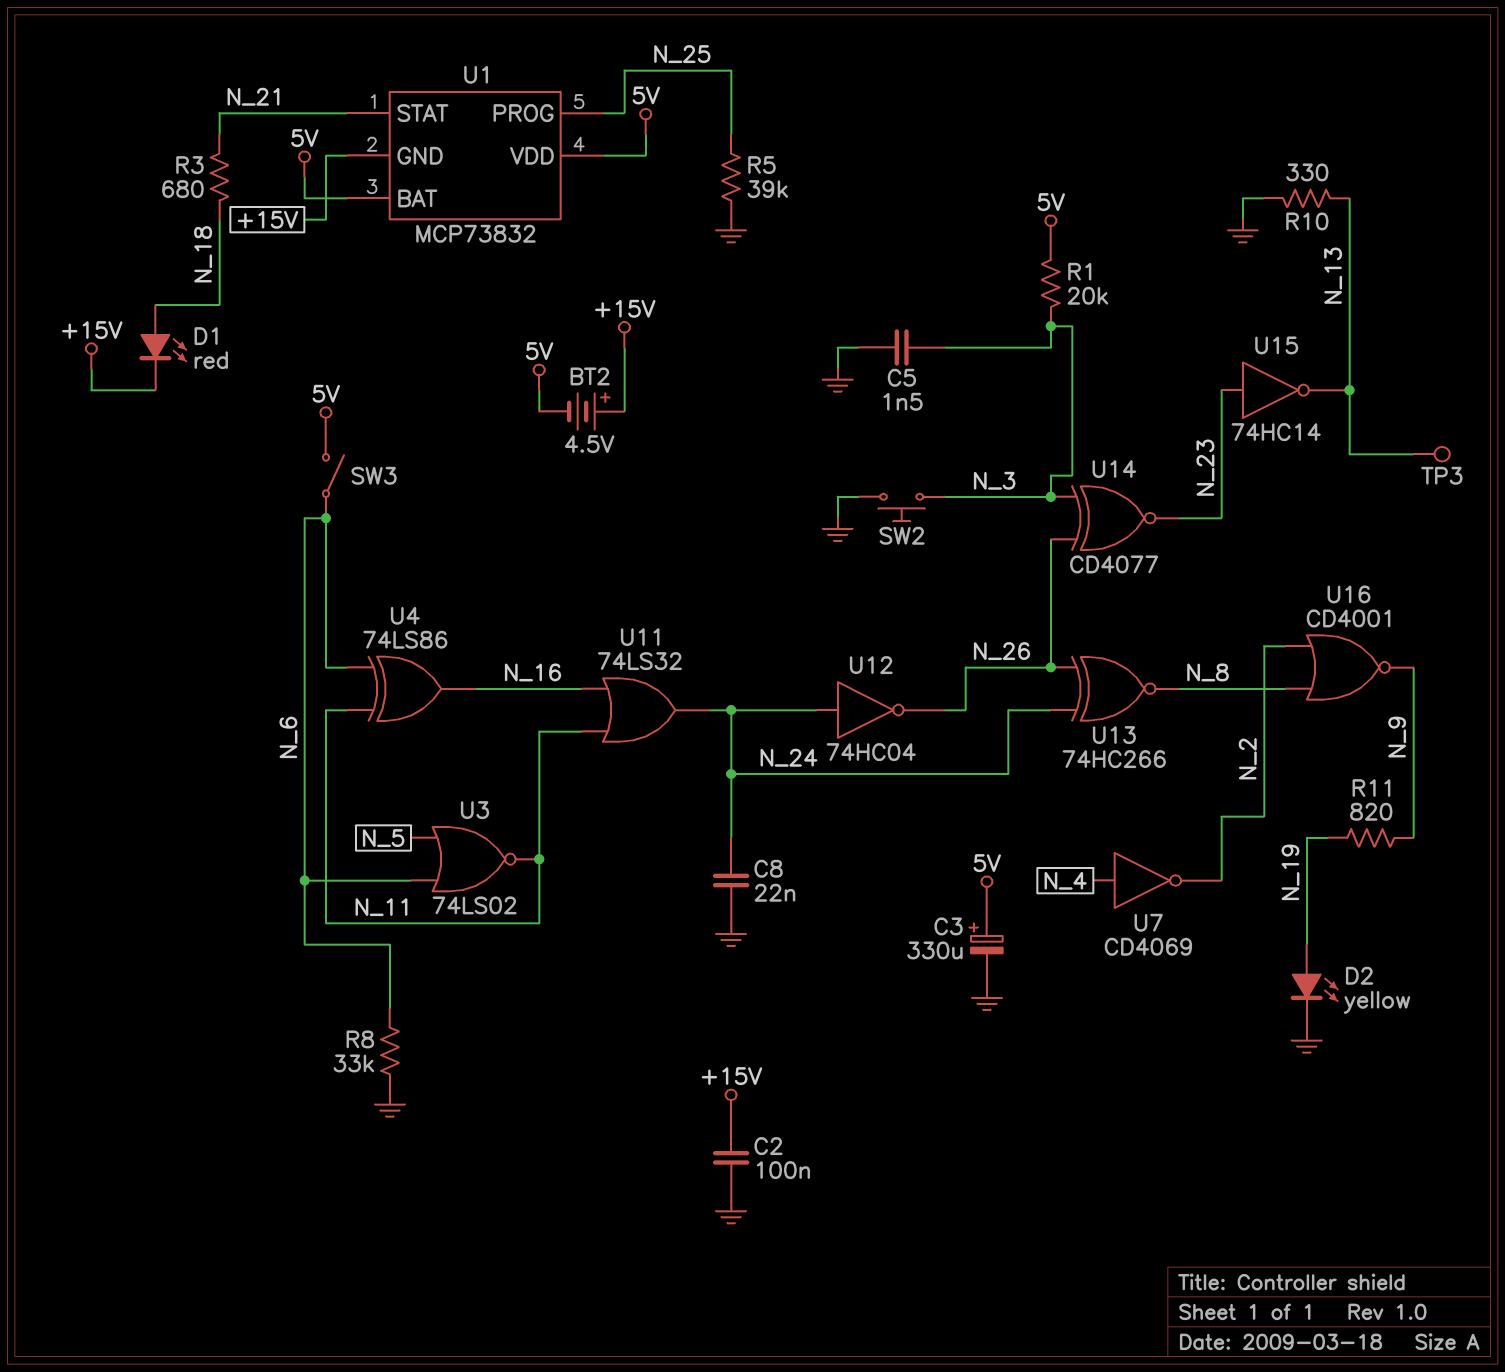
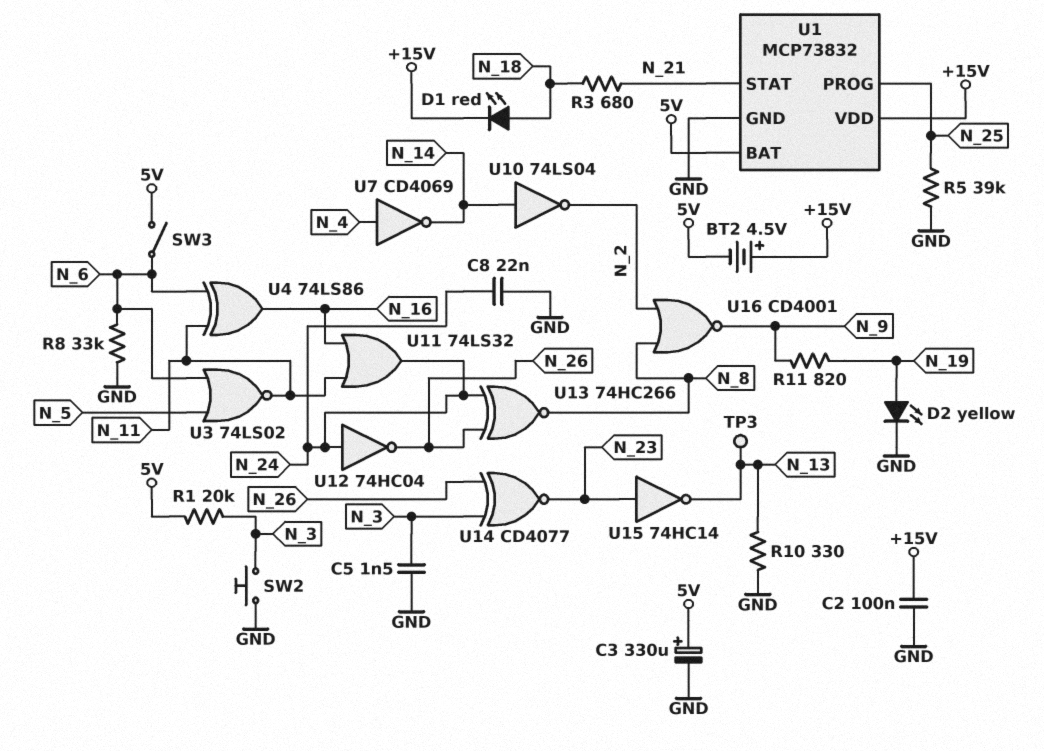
U1 pin GND: +15V -> GND
U1 pin VDD: 5V -> +15V
U7: NOT CD4069 (in N_4, out N_2) -> NOT CD4069 (in N_4, out N_14)
U10: none -> NOT 74LS04 (in N_14, out N_2)

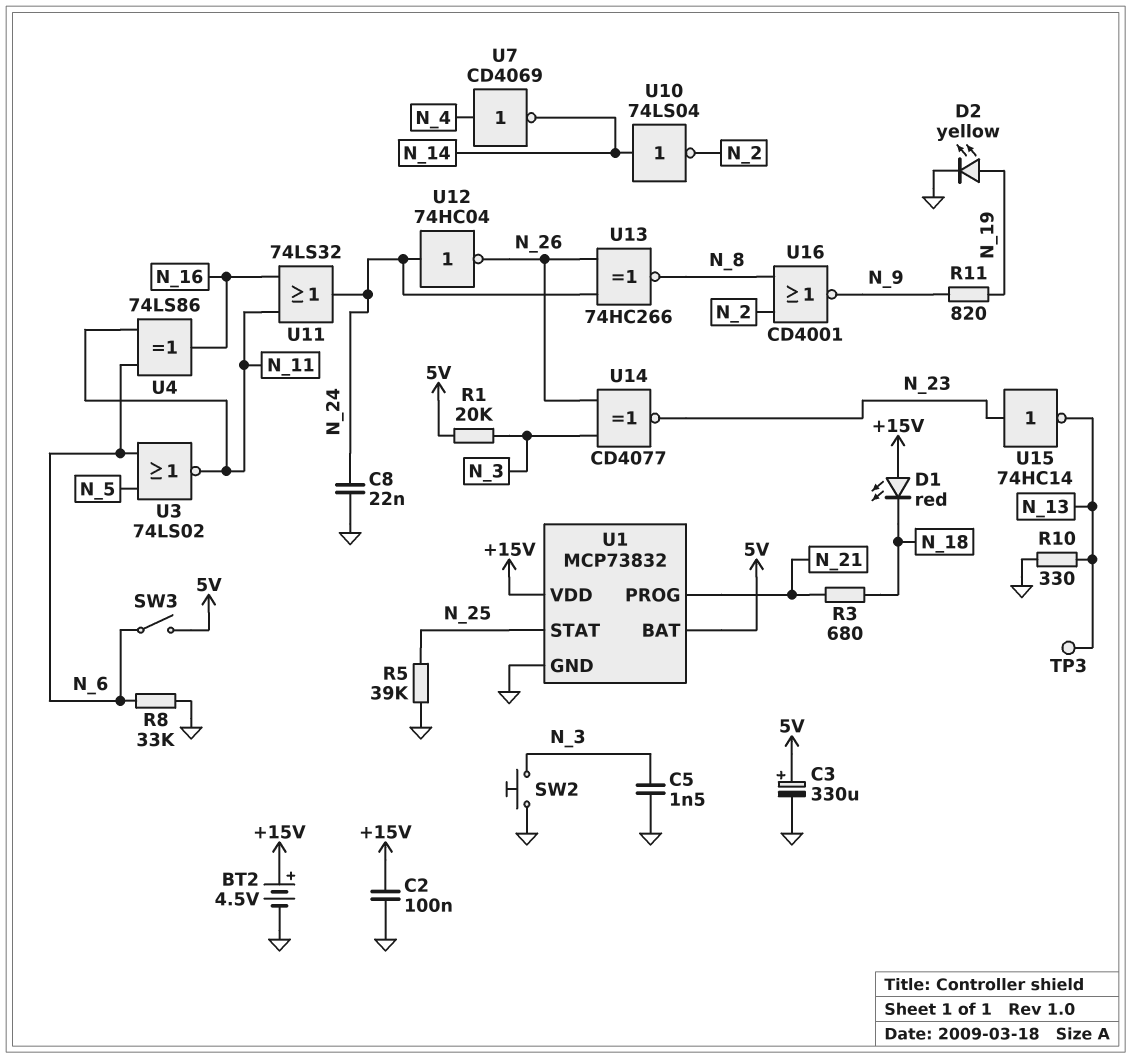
BT2: 4.5V (plus +15V, minus 5V) -> 4.5V (plus +15V, minus GND)
D1: LED red (A N_18, K +15V) -> LED red (A +15V, K N_18)
U1 pin PROG: N_25 -> N_21
U1 pin STAT: N_21 -> N_25

